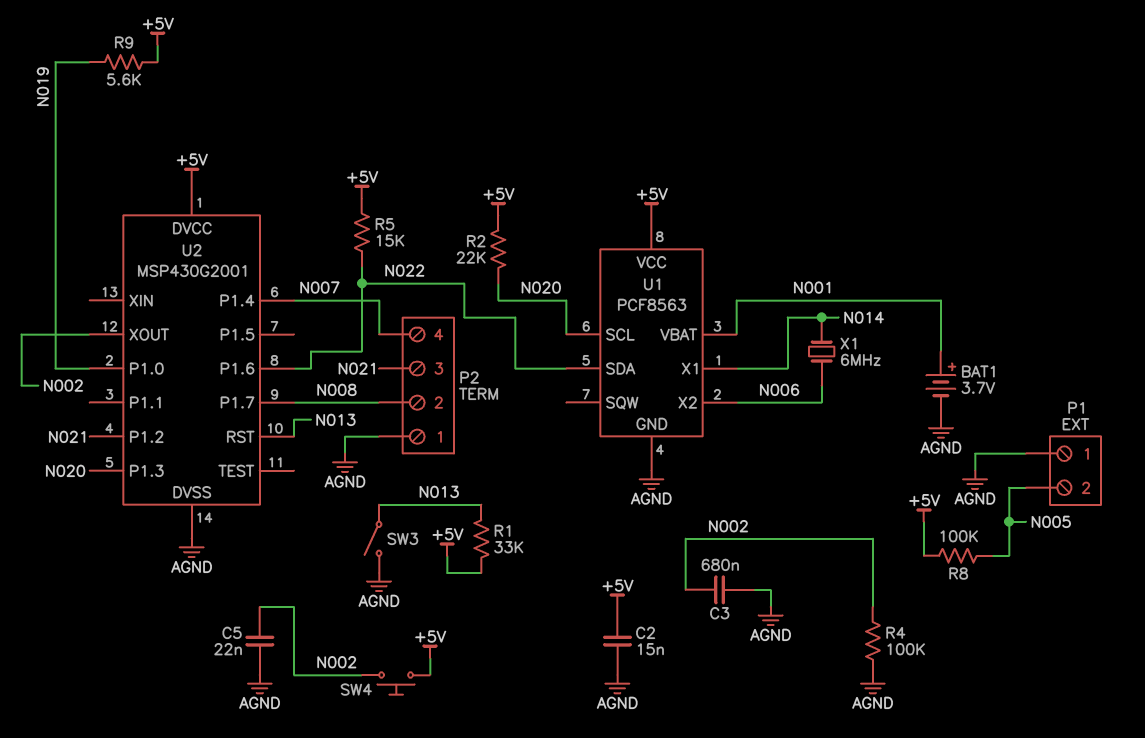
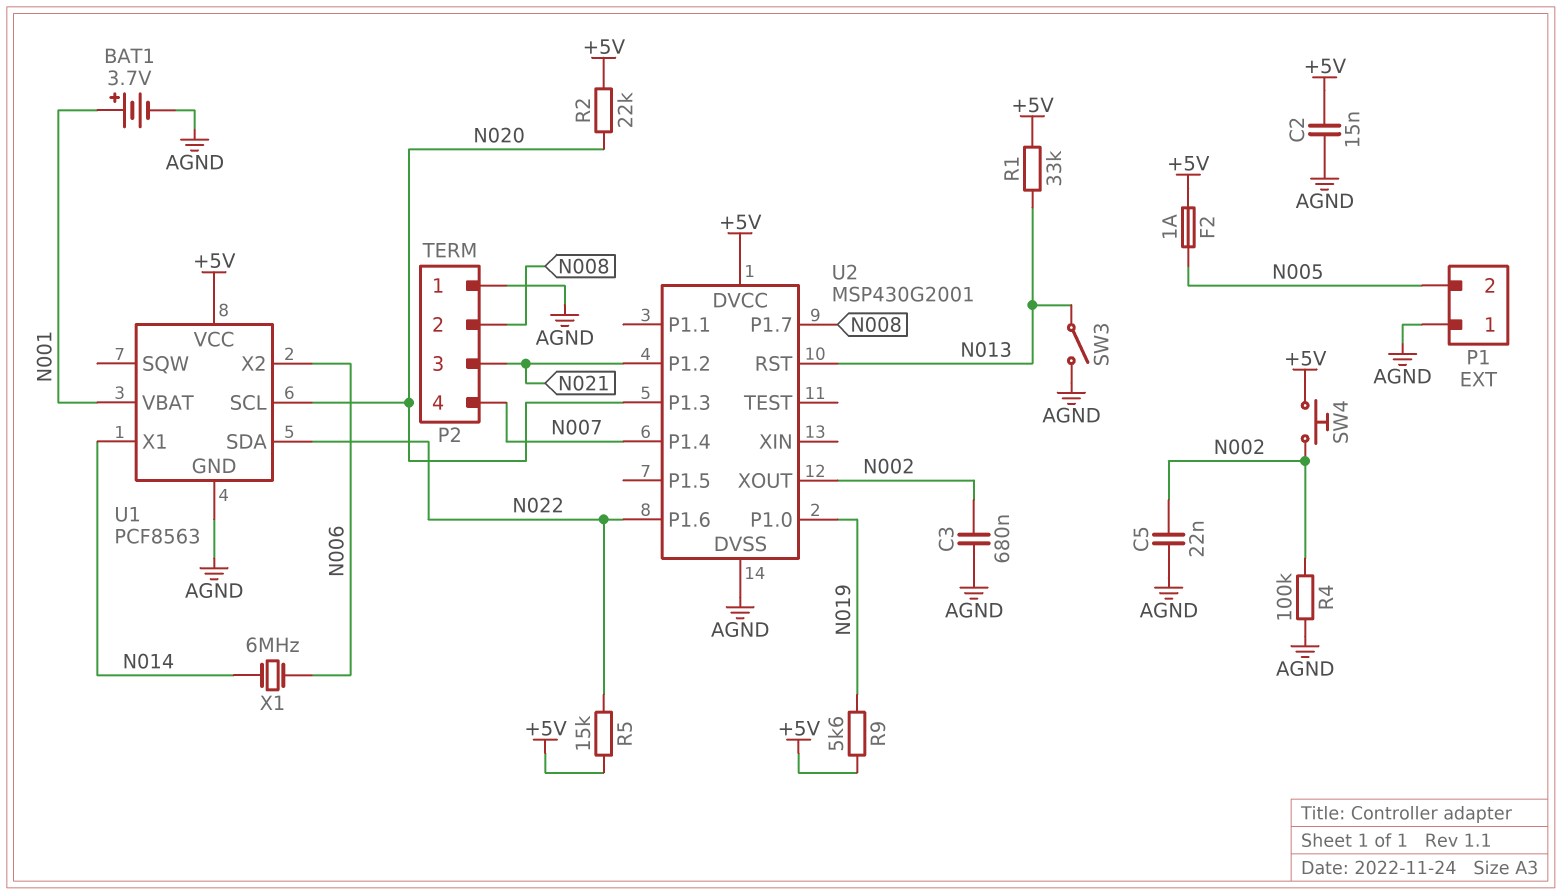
F2: none -> 1A (+5V, N005)
R8: 100k (+5V, N005) -> none

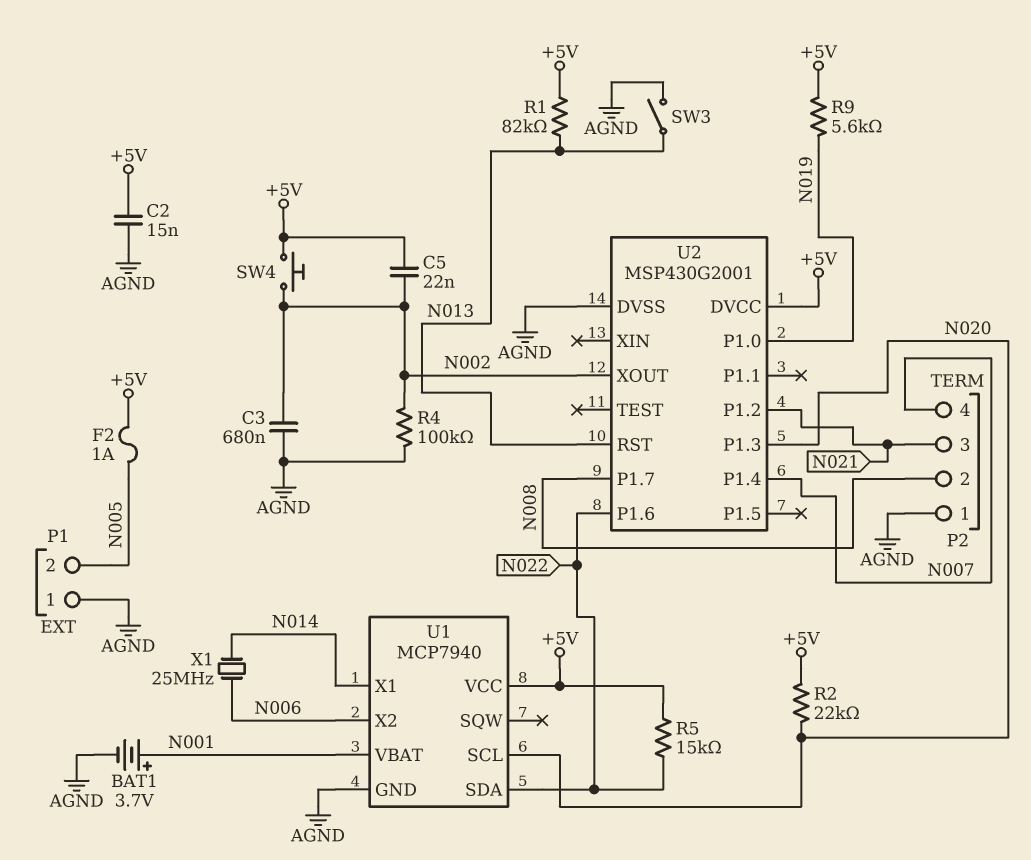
C5: 22nF (AGND, N002) -> 22nF (+5V, N002)
R1: 33k (+5V, N013) -> 82k (+5V, N013)
U1: PCF8563 -> MCP7940
X1: 6MHz (N006, N014) -> 25MHz (N006, N014)

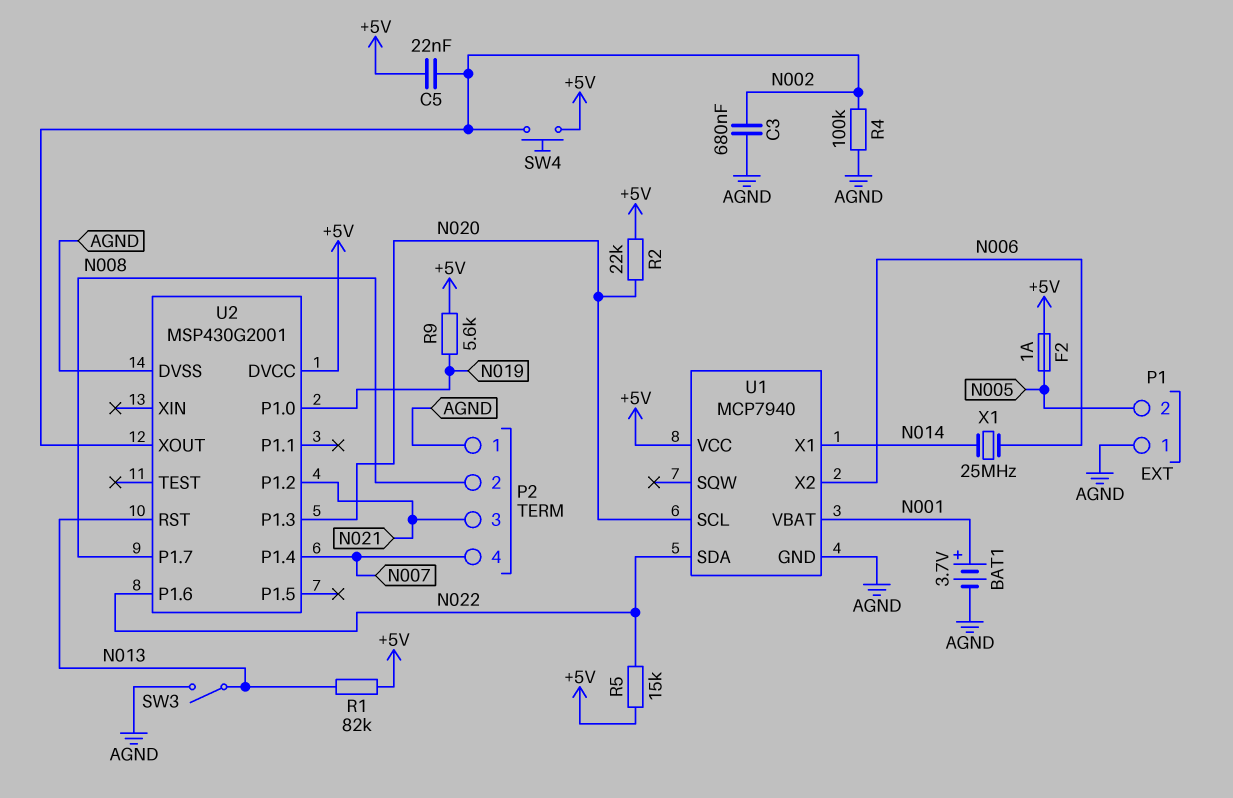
C2: 15nF (+5V, AGND) -> none

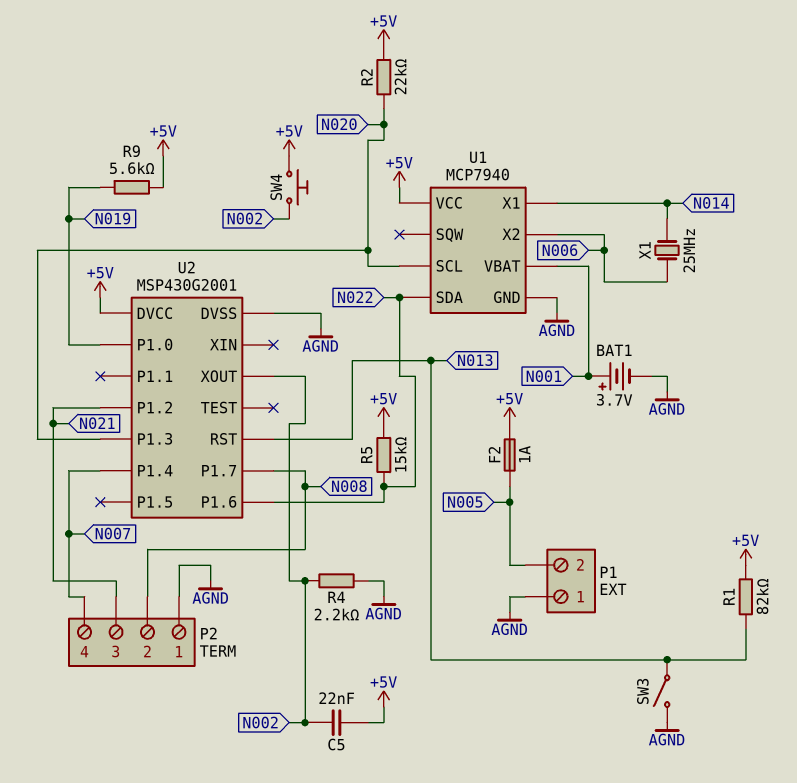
C3: 680nF (AGND, N002) -> none
R4: 100k (AGND, N002) -> 2.2k (AGND, N002)

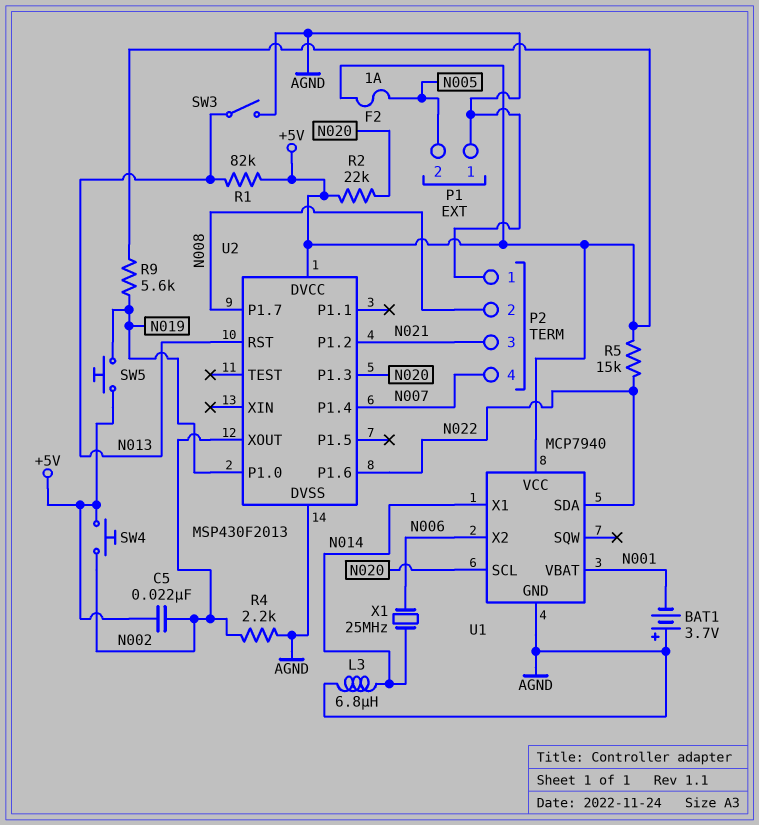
BAT1: 3.7V (plus N001, minus AGND) -> 3.7V (plus AGND, minus N001)
L3: none -> 6.8uH (AGND, N014)
SW5: none -> button (+5V, N019)
U2: MSP430G2001 -> MSP430F2013

